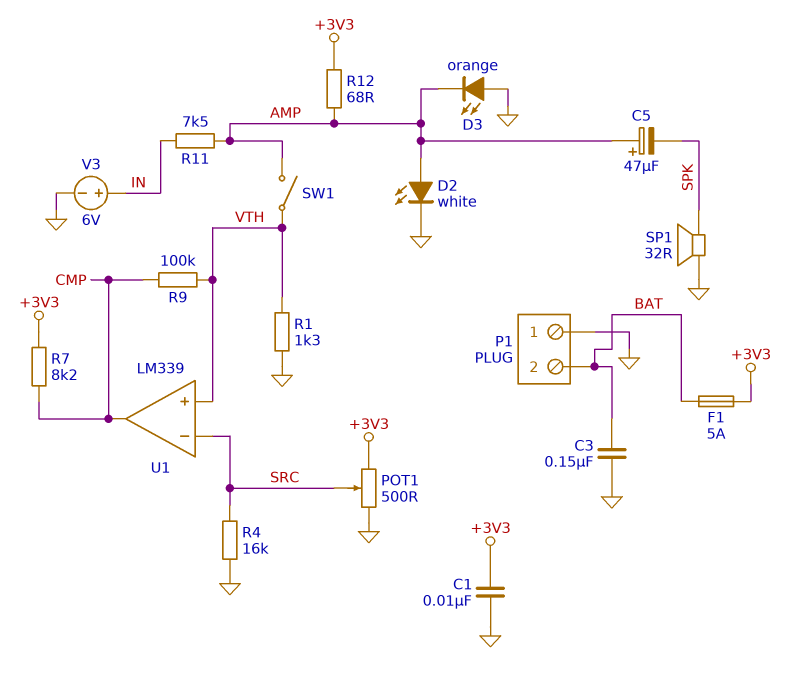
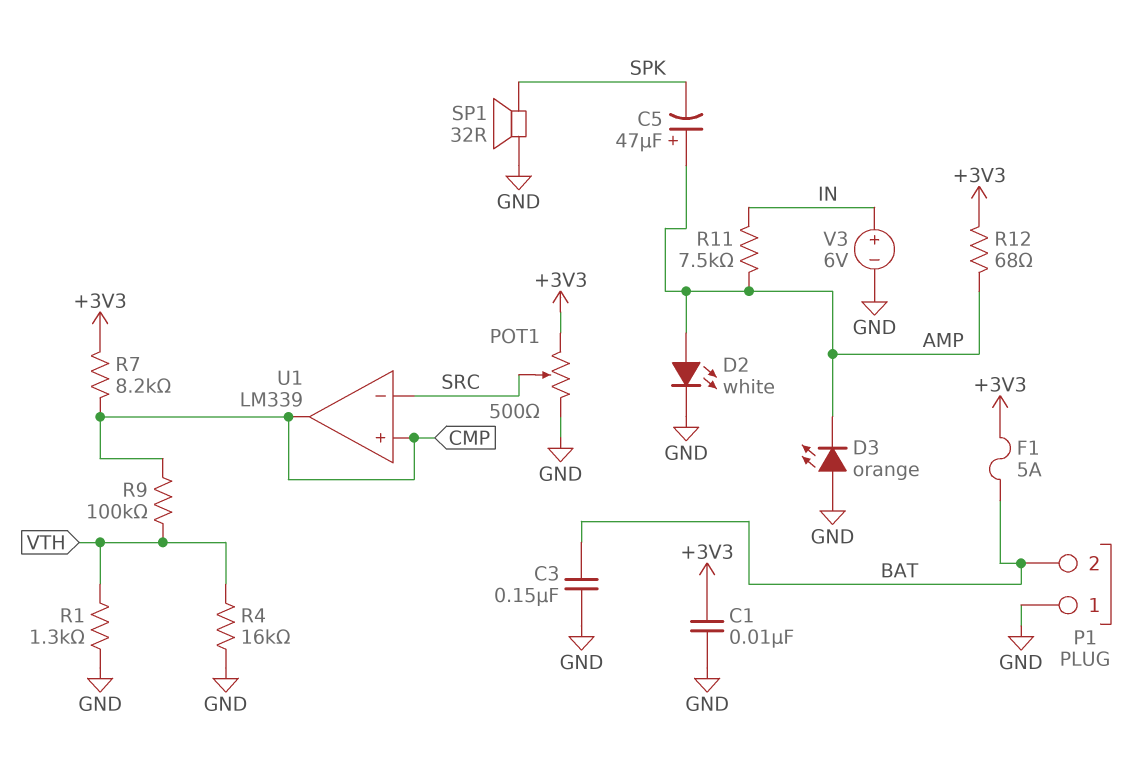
R4: 16k (GND, SRC) -> 16k (GND, VTH)
SW1: switch (AMP, VTH) -> none
U1 pin in+: VTH -> CMP

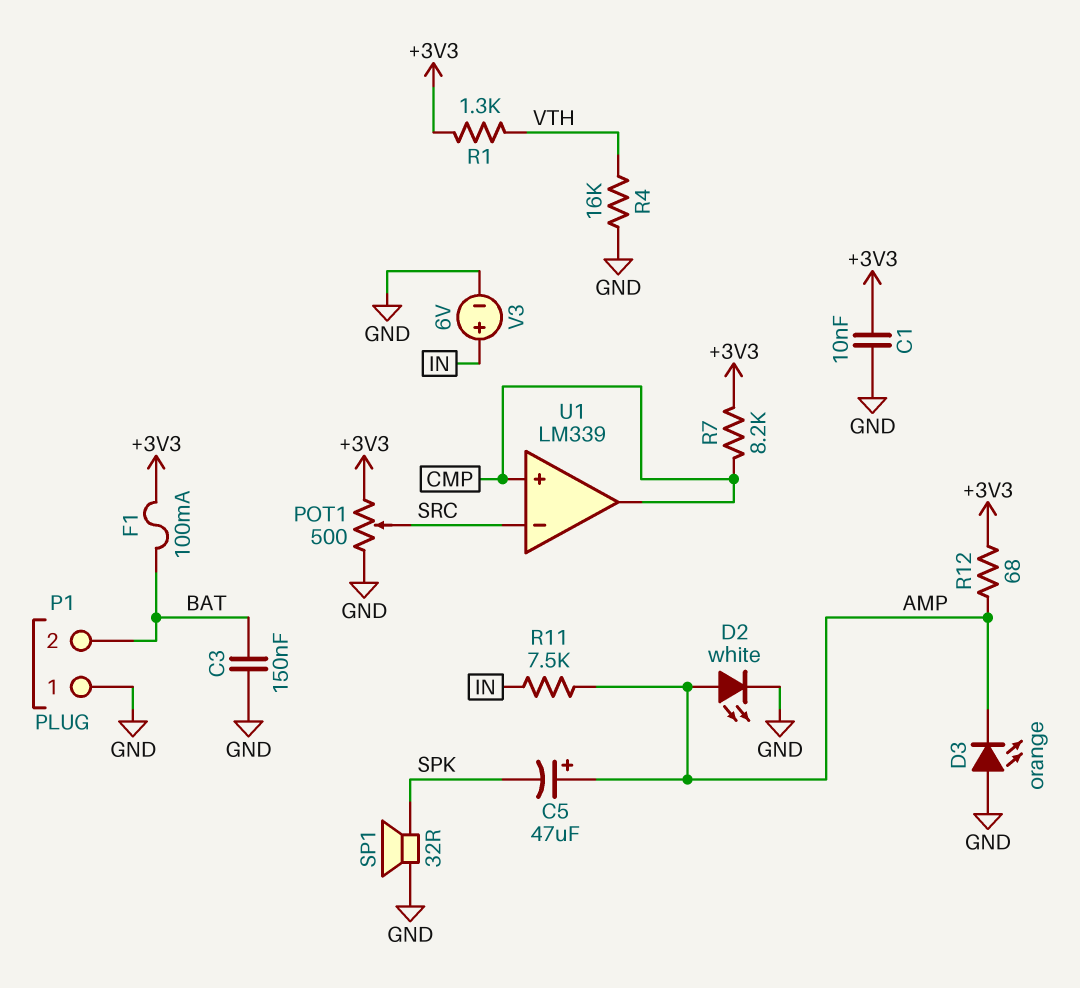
F1: 5A (+3V3, BAT) -> 100mA (+3V3, BAT)
R1: 1.3k (GND, VTH) -> 1.3k (+3V3, VTH)
R9: 100k (CMP, VTH) -> none

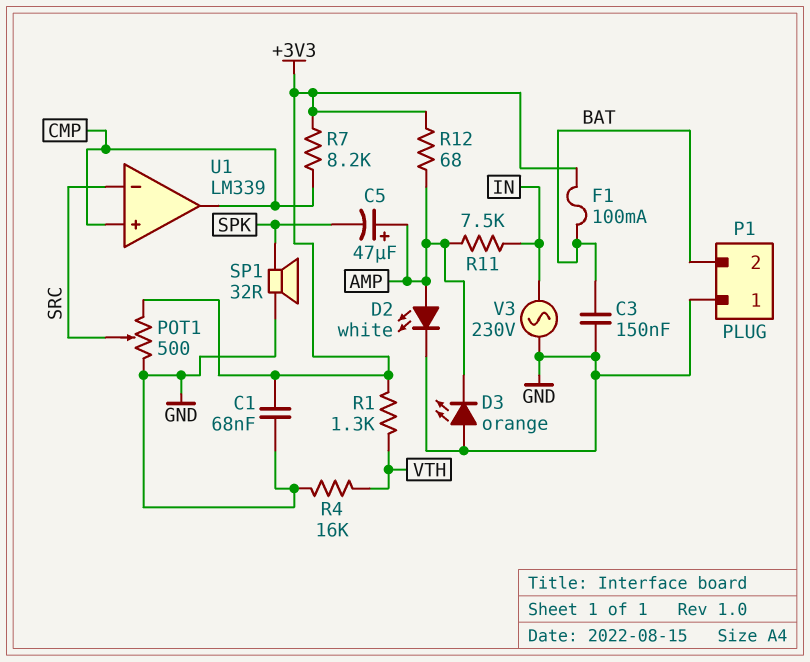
C1: 10nF (+3V3, GND) -> 68nF (+3V3, GND)
V3: 6V (plus IN, minus GND) -> AC 230V (GND, IN)

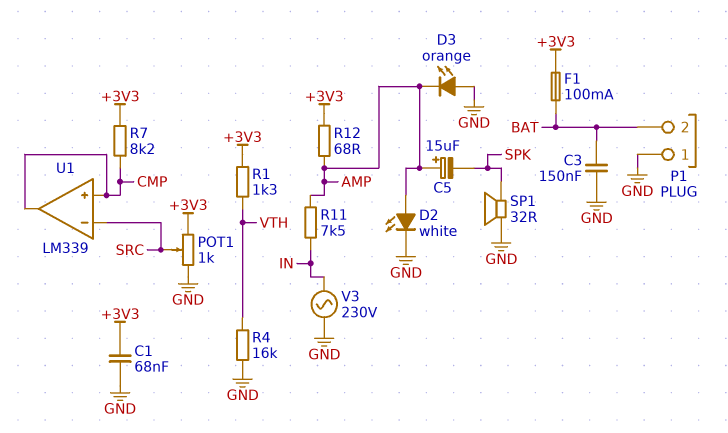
C5: 47uF (plus AMP, minus SPK) -> 15uF (plus AMP, minus SPK)
POT1: 500 (+3V3, GND, wiper SRC) -> 1k (+3V3, GND, wiper SRC)

